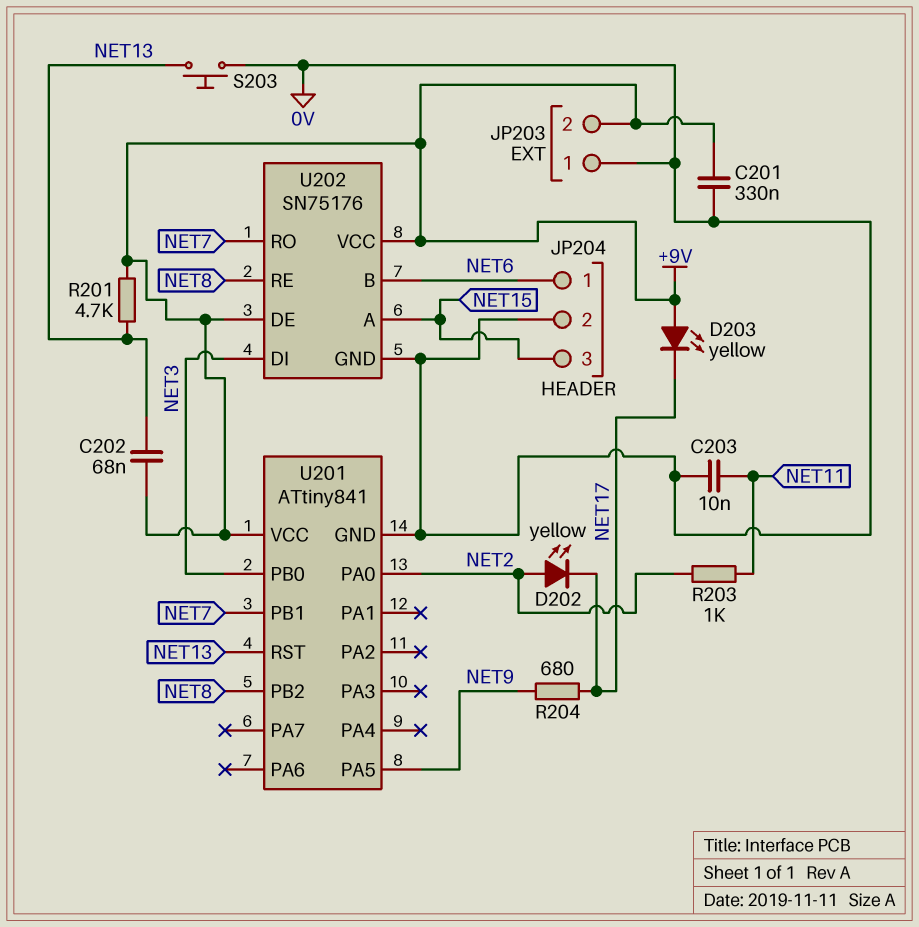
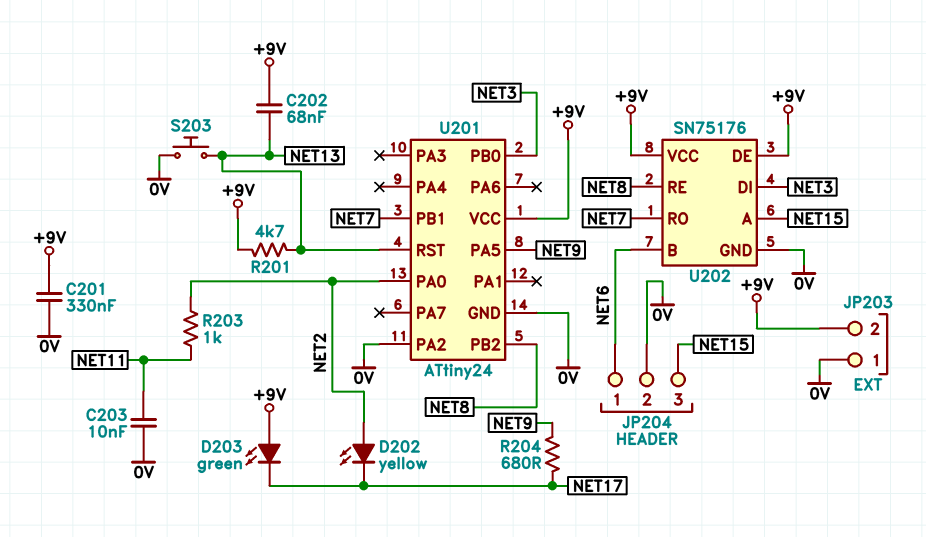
D203: LED yellow (A +9V, K NET17) -> LED green (A +9V, K NET17)
U201: ATtiny841 -> ATtiny24
U201 pin PA2: none -> 0V

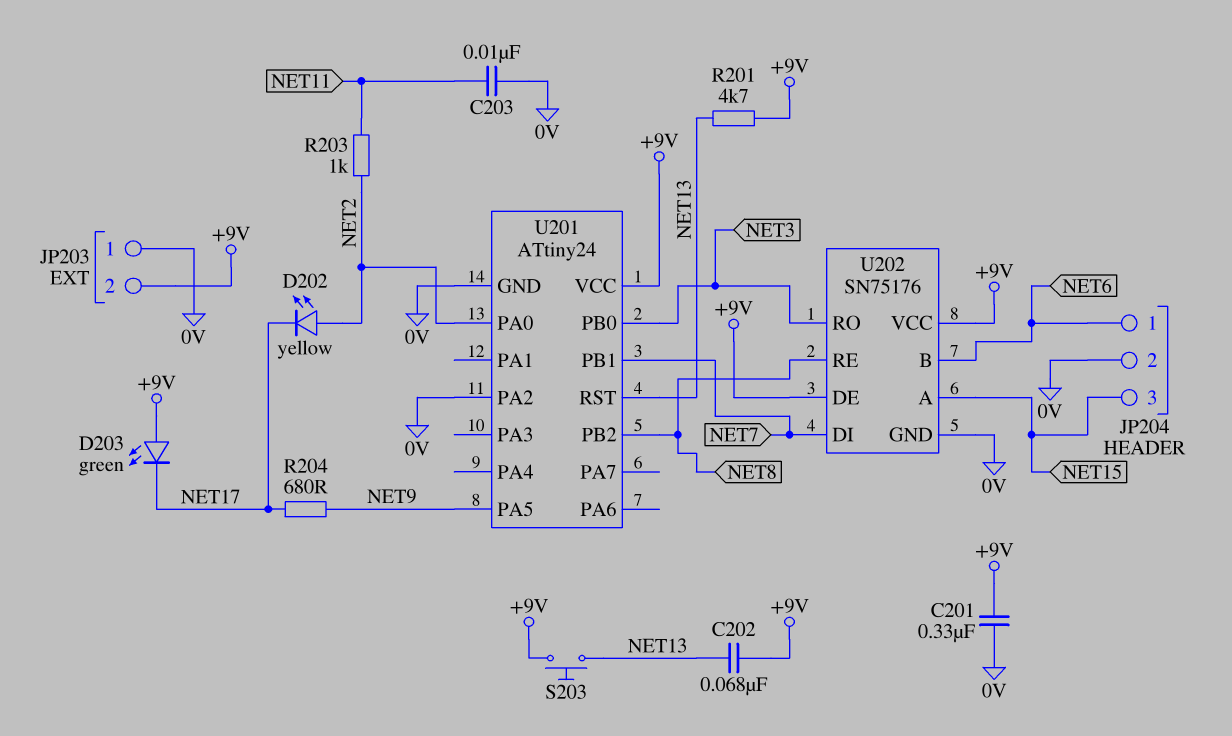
S203: button (0V, NET13) -> button (+9V, NET13)
U202 pin DI: NET3 -> NET7
U202 pin RO: NET7 -> NET3

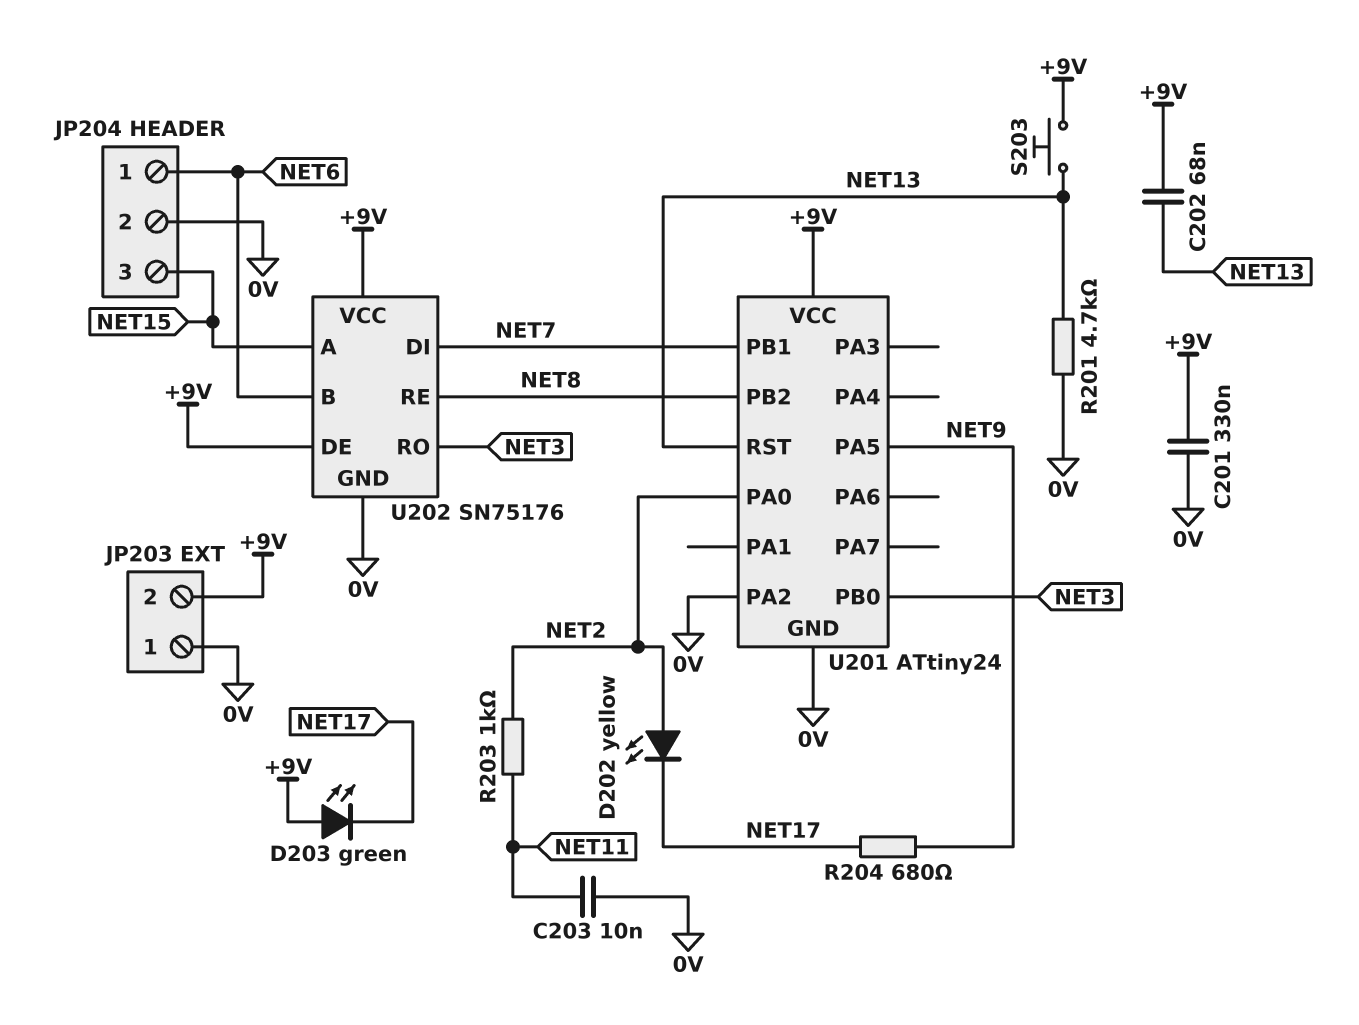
R201: 4.7k (+9V, NET13) -> 4.7k (0V, NET13)

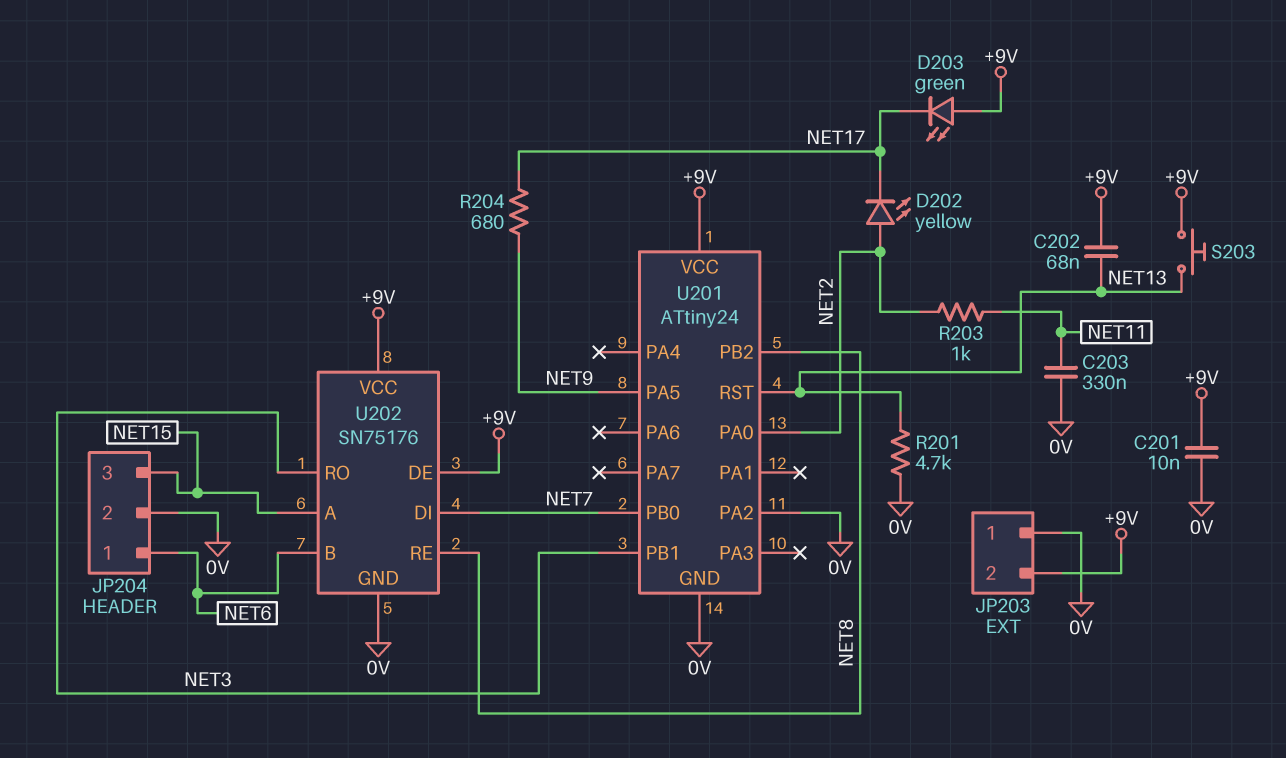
C201: 330nF (+9V, 0V) -> 10nF (+9V, 0V)
C203: 10nF (0V, NET11) -> 330nF (0V, NET11)
U201 pin PB0: NET3 -> NET7
U201 pin PB1: NET7 -> NET3

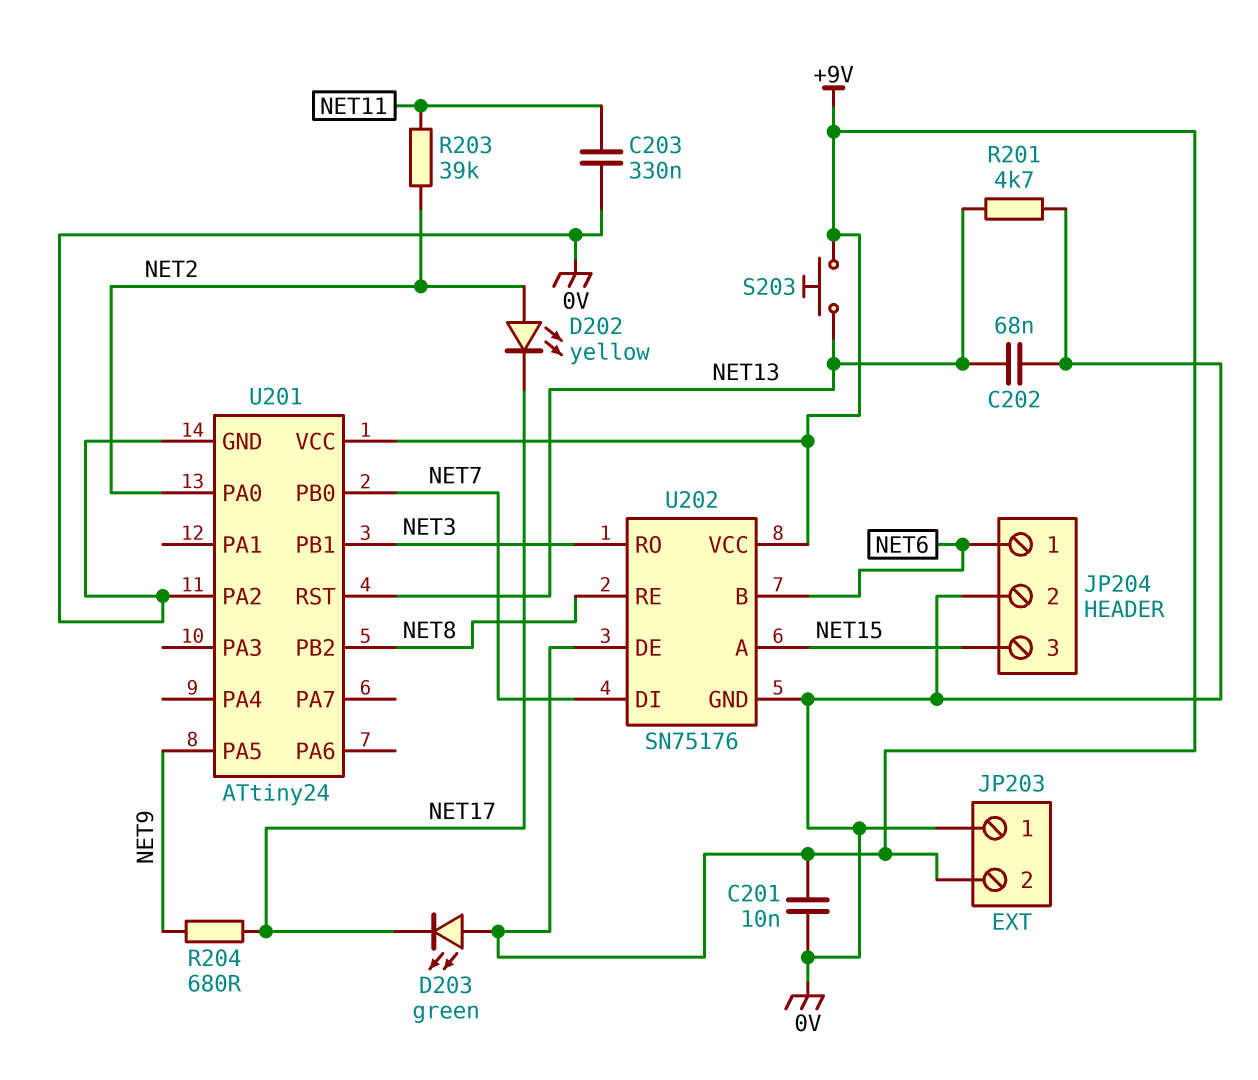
C202: 68nF (+9V, NET13) -> 68nF (0V, NET13)
R203: 1k (NET2, NET11) -> 39k (NET2, NET11)

